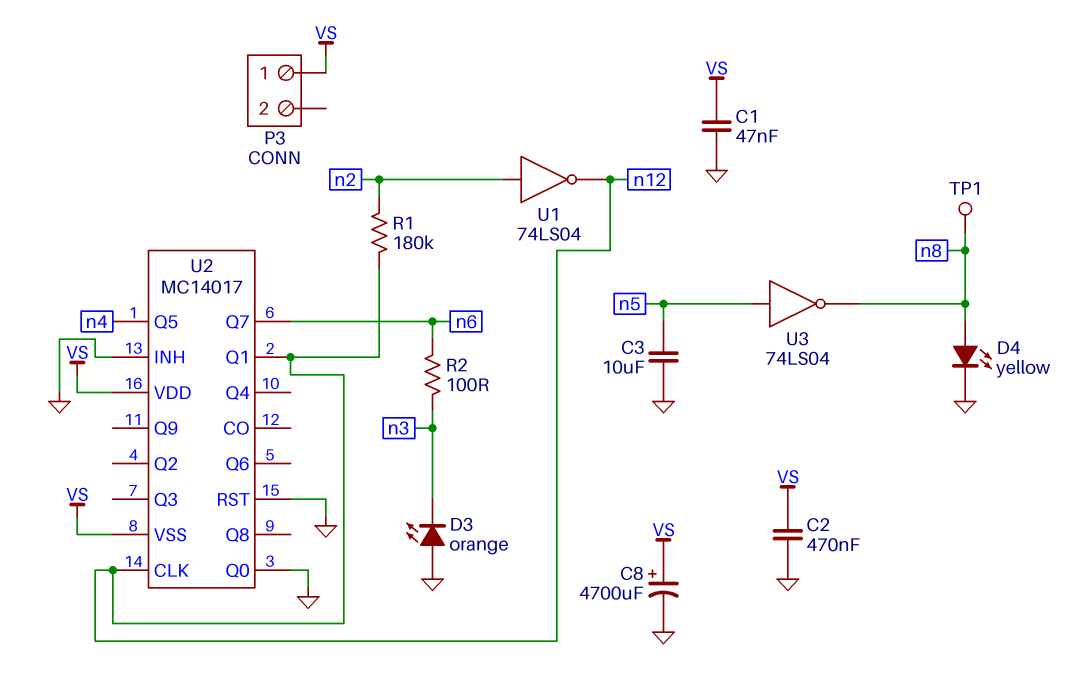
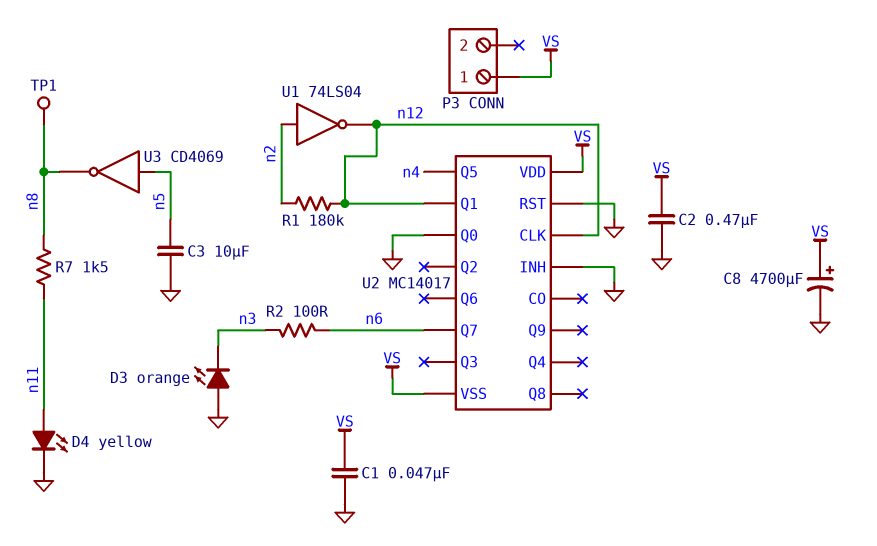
D4: LED yellow (A n8, K GND) -> LED yellow (A n11, K GND)
R7: none -> 1.5k (n8, n11)
U3: NOT 74LS04 (in n5, out n8) -> NOT CD4069 (in n5, out n8)

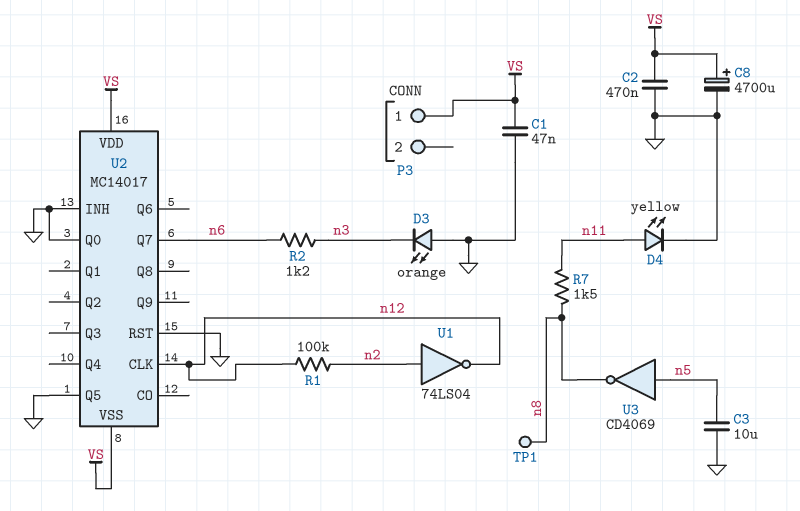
R1: 180k (n2, n12) -> 100k (n2, n12)
R2: 100 (n3, n6) -> 1.2k (n3, n6)
U2 pin Q1: n12 -> none
U2 pin Q5: n4 -> GND

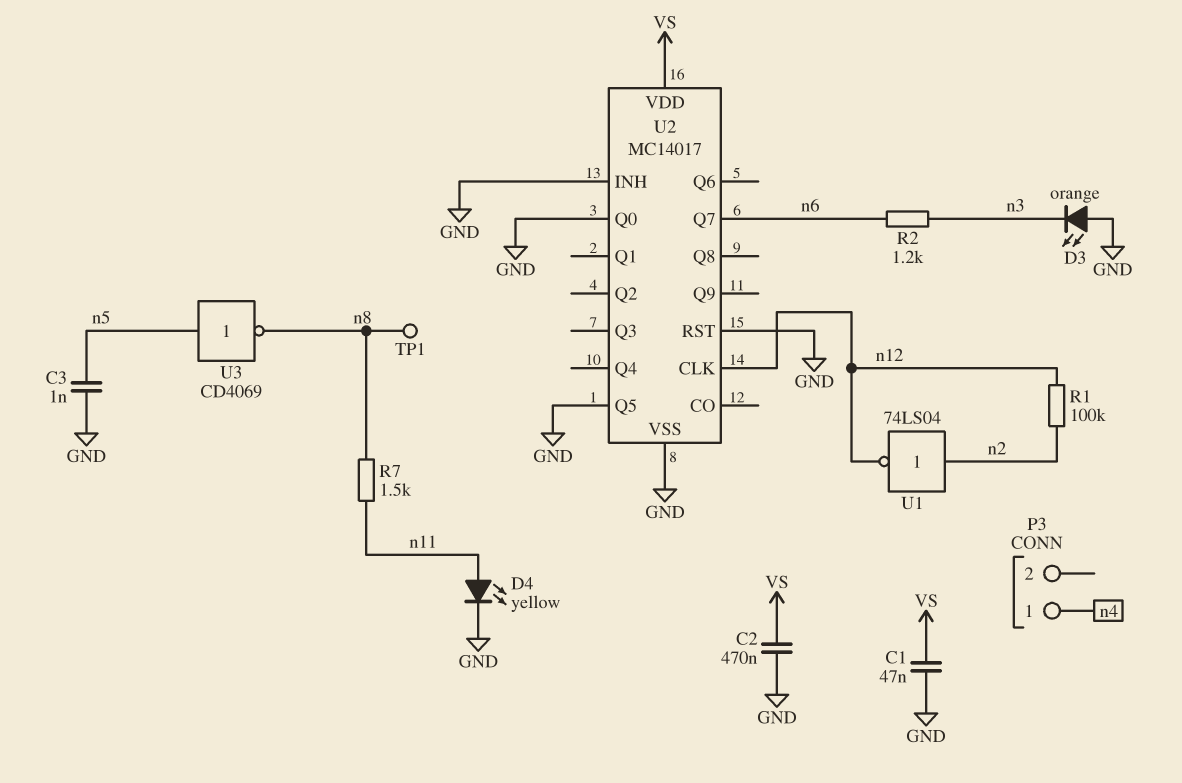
C3: 10uF (GND, n5) -> 1nF (GND, n5)
C8: 4700uF (plus VS, minus GND) -> none
P3 pin 1: VS -> n4
U2 pin VSS: VS -> GND

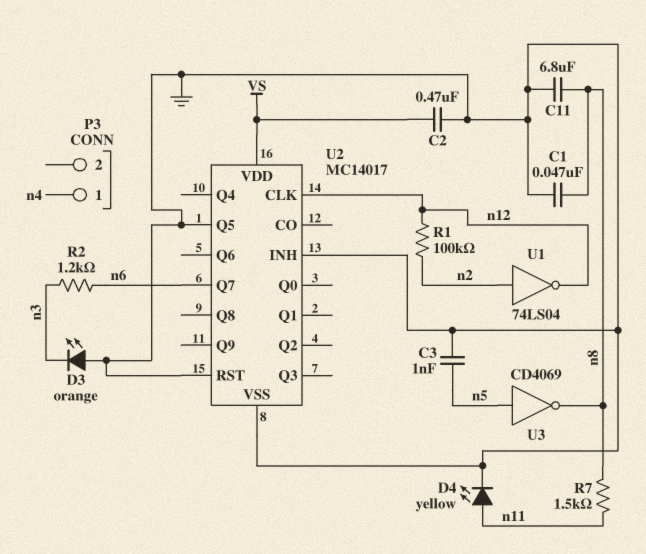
C1: 47nF (GND, VS) -> 47nF (GND, n8)
C11: none -> 6.8uF (GND, n8)
TP1: test point (n8) -> none
U2 pin Q0: GND -> none

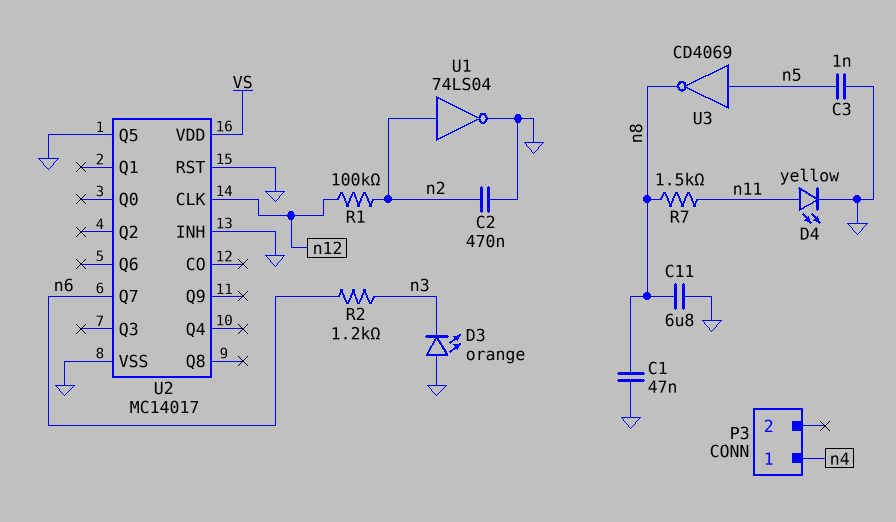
C2: 470nF (GND, VS) -> 470nF (GND, n2)
U1: NOT 74LS04 (in n2, out n12) -> NOT 74LS04 (in n2, out GND)

